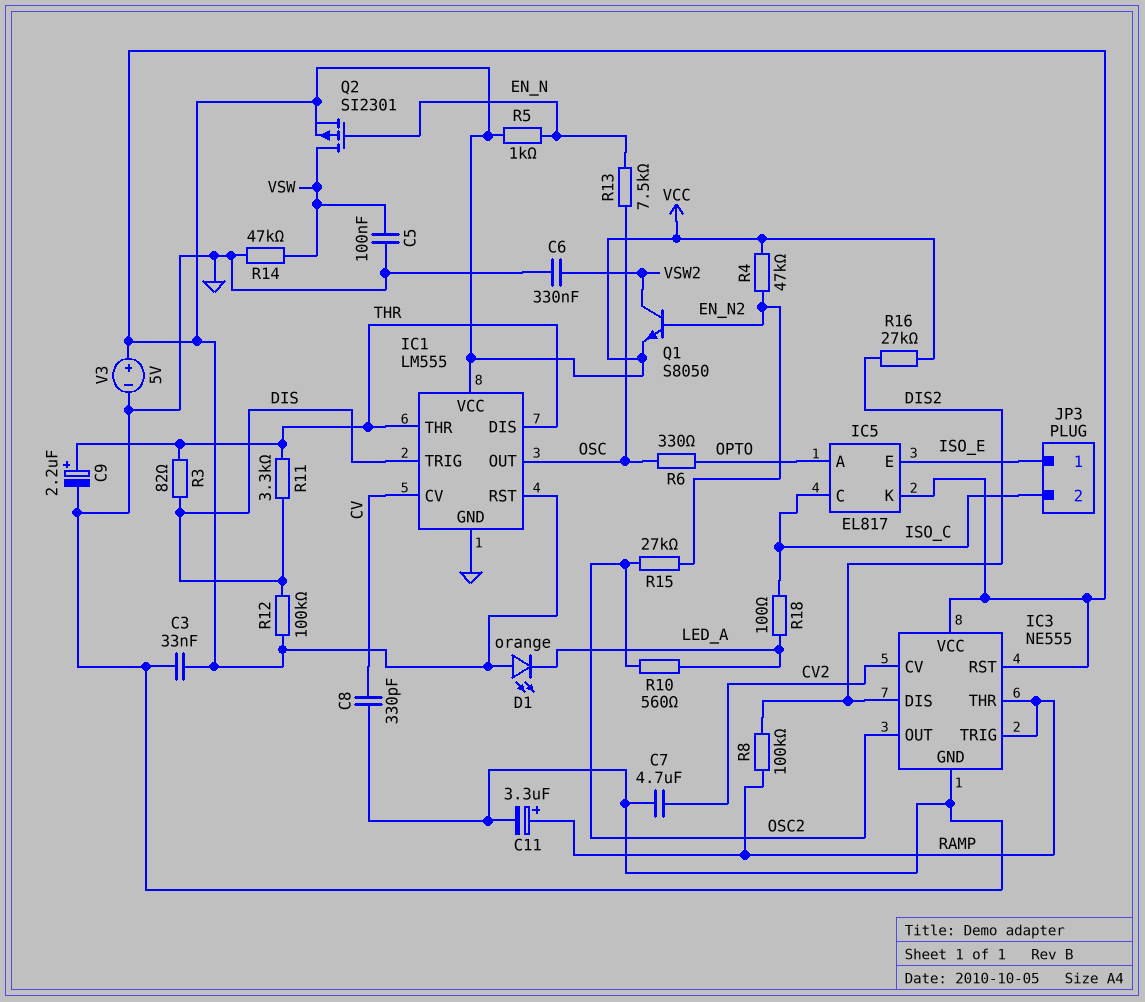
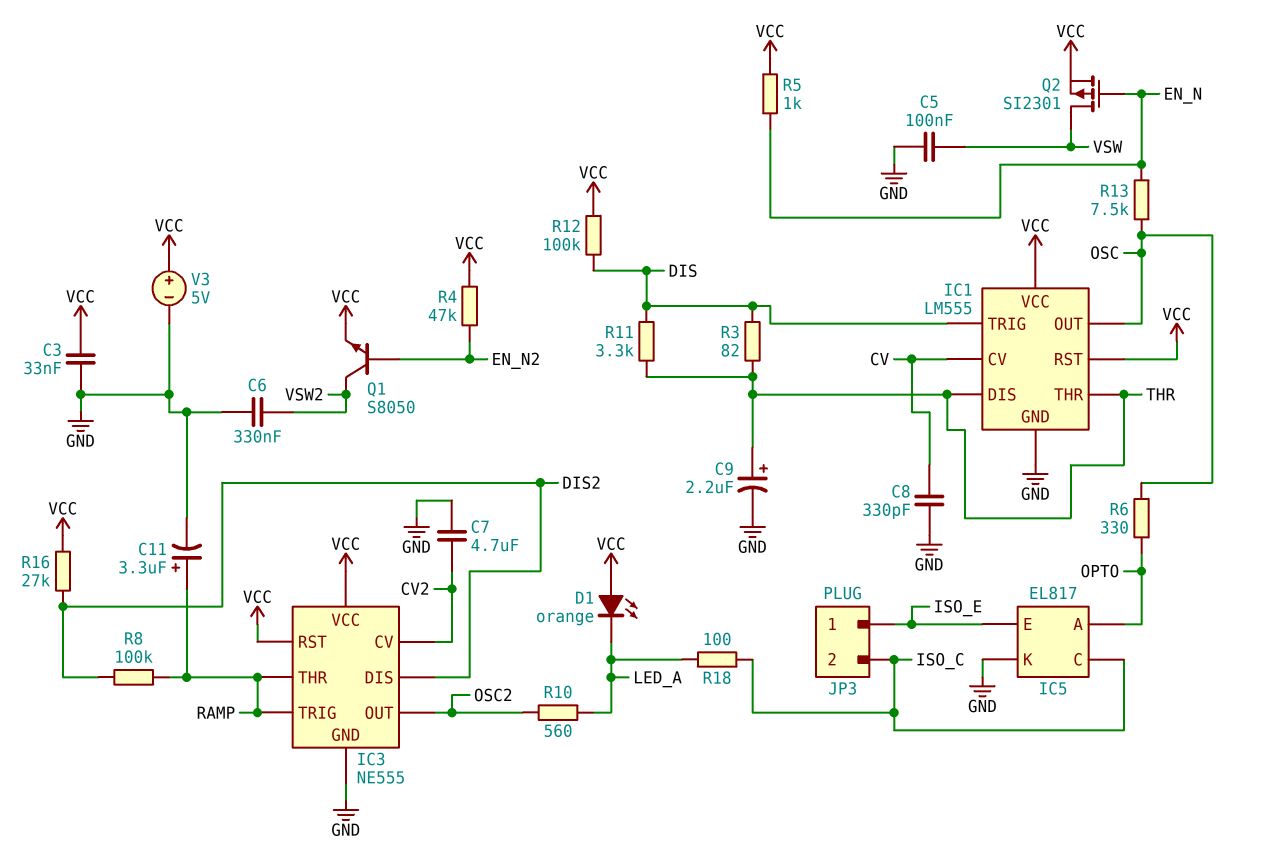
IC5 pin K: VCC -> GND
R14: 47k (GND, VSW) -> none
R15: 27k (EN_N2, OSC2) -> none

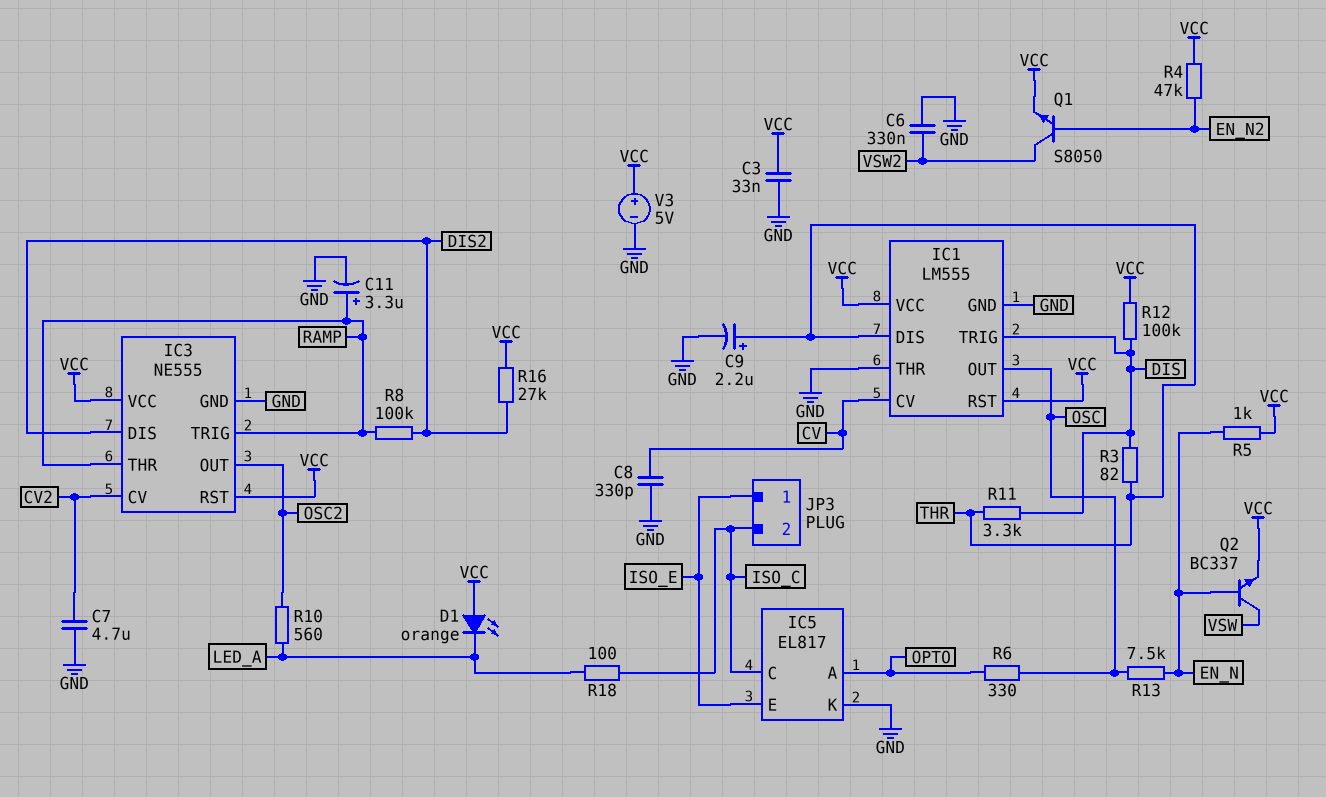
C5: 100nF (GND, VSW) -> none
IC1 pin THR: THR -> GND
Q2: PMOS SI2301 (G EN_N, D VSW, S VCC) -> NPN BC337 (B EN_N, C VSW, E VCC)

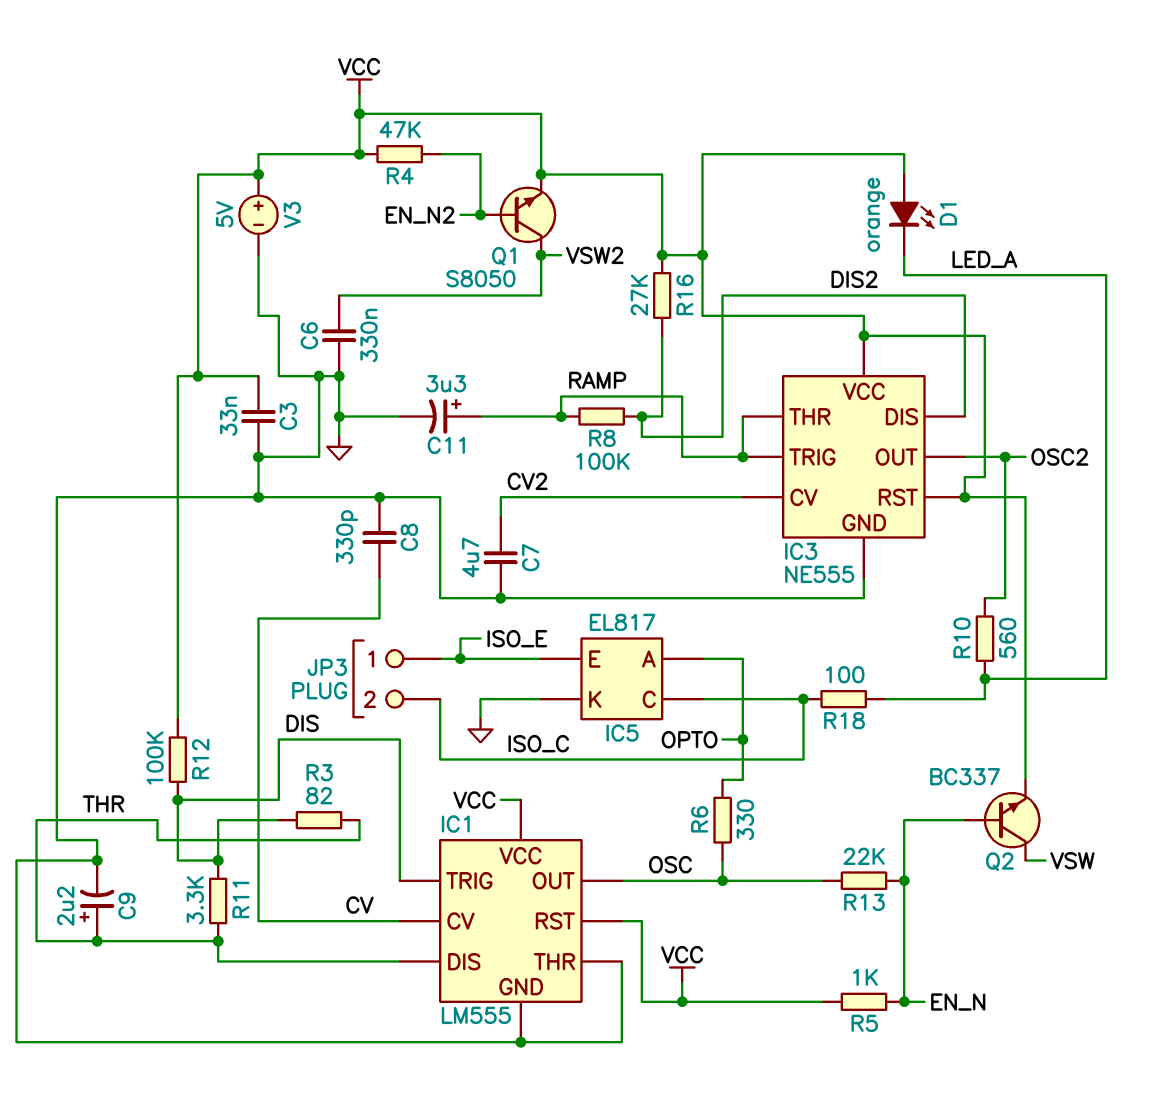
R13: 7.5k (EN_N, OSC) -> 22k (EN_N, OSC)

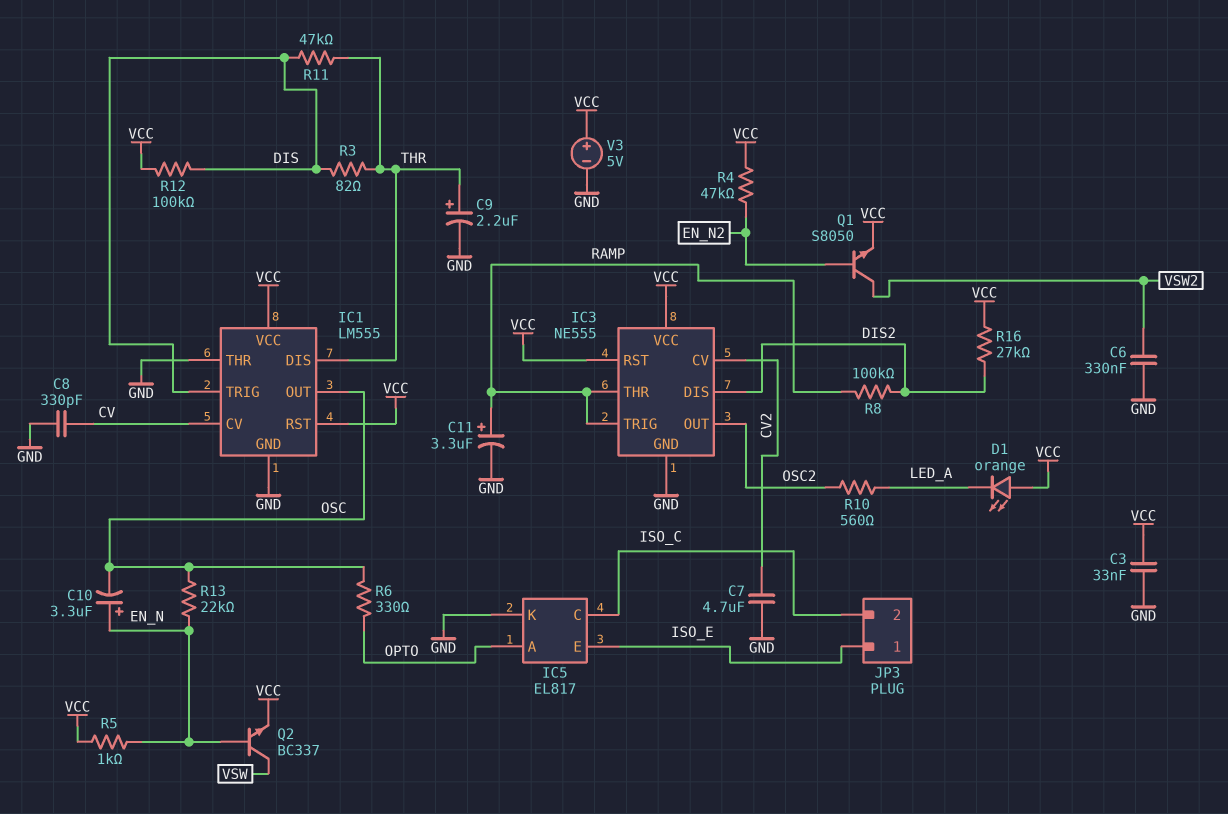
C10: none -> 3.3uF (plus EN_N, minus OSC)
R11: 3.3k (DIS, THR) -> 47k (DIS, THR)
R18: 100 (ISO_C, LED_A) -> none

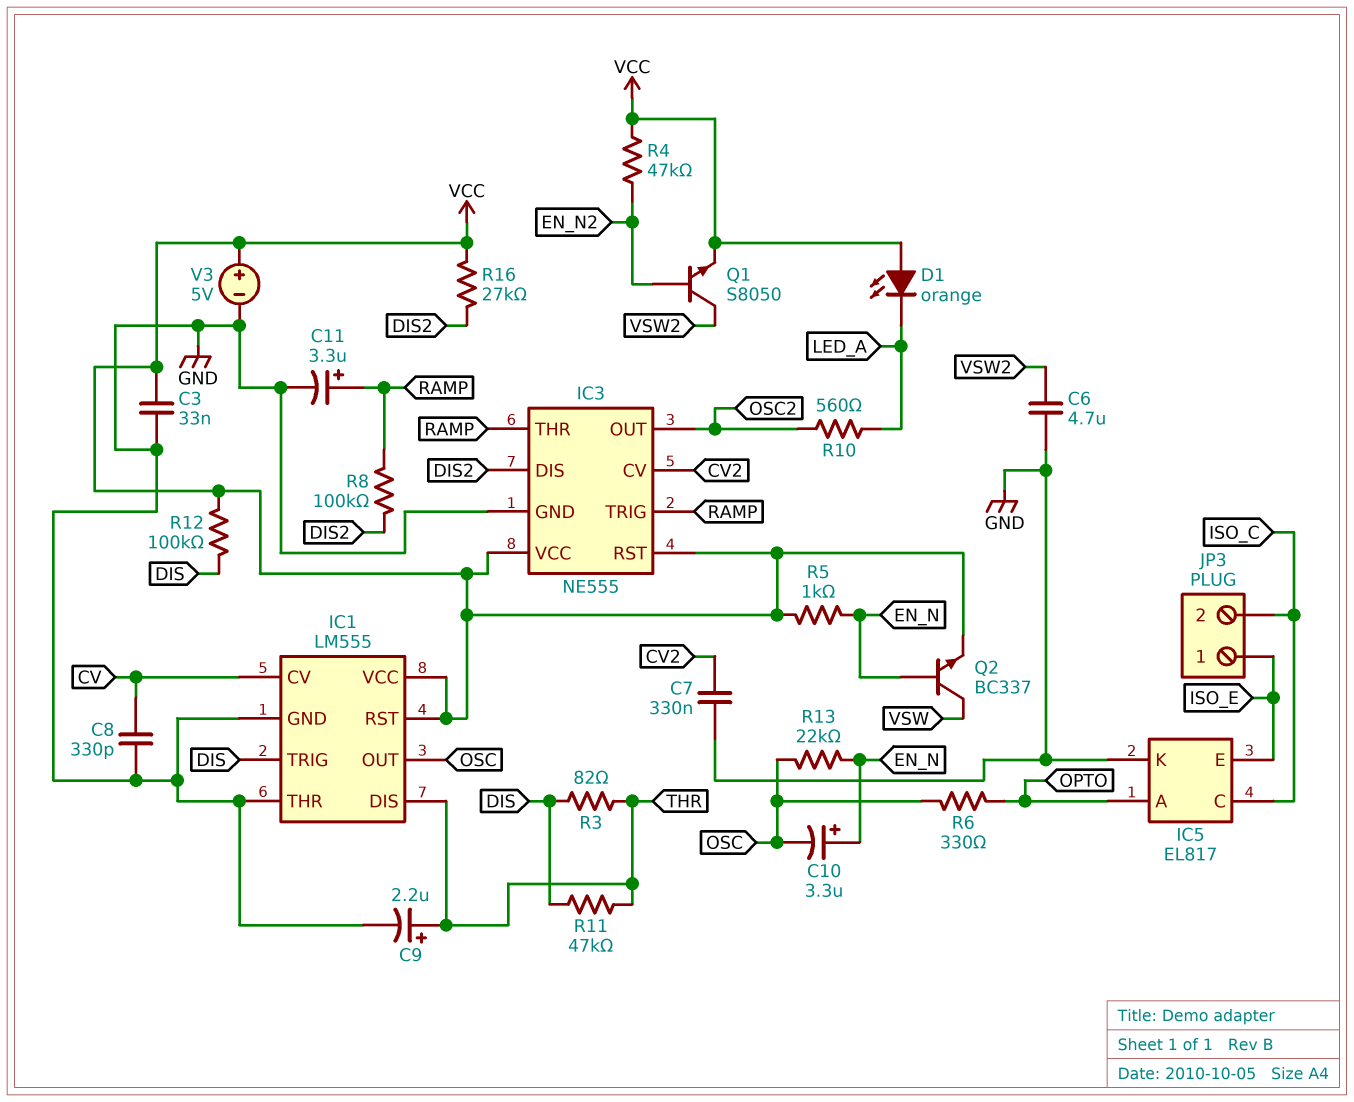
C6: 330nF (GND, VSW2) -> 4.7uF (GND, VSW2)
C7: 4.7uF (CV2, GND) -> 330nF (CV2, GND)

